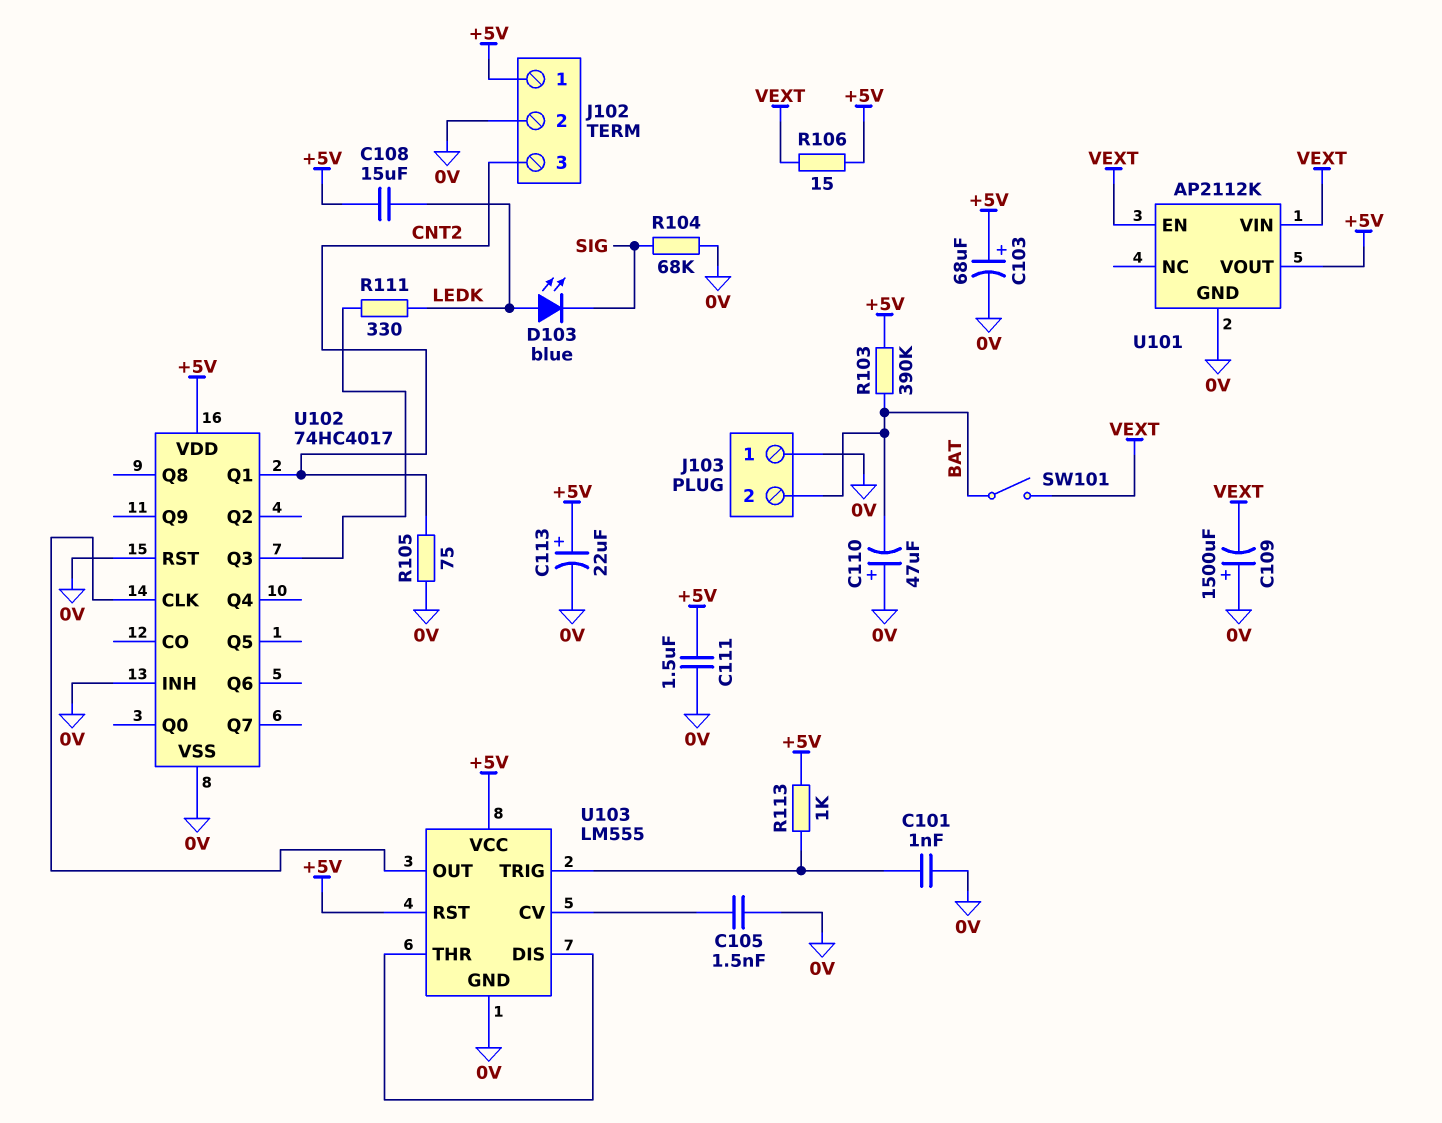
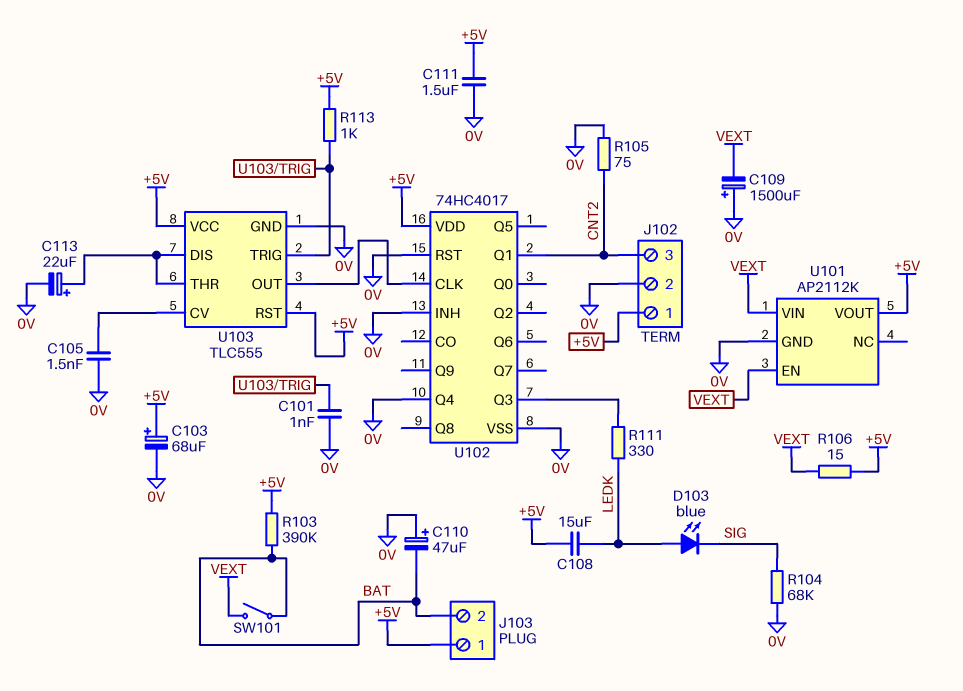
C113: 22uF (plus +5V, minus 0V) -> 22uF (plus U103/DIS, minus 0V)
J103 pin 1: 0V -> +5V
U102 pin Q4: none -> 0V
U103: LM555 -> TLC555

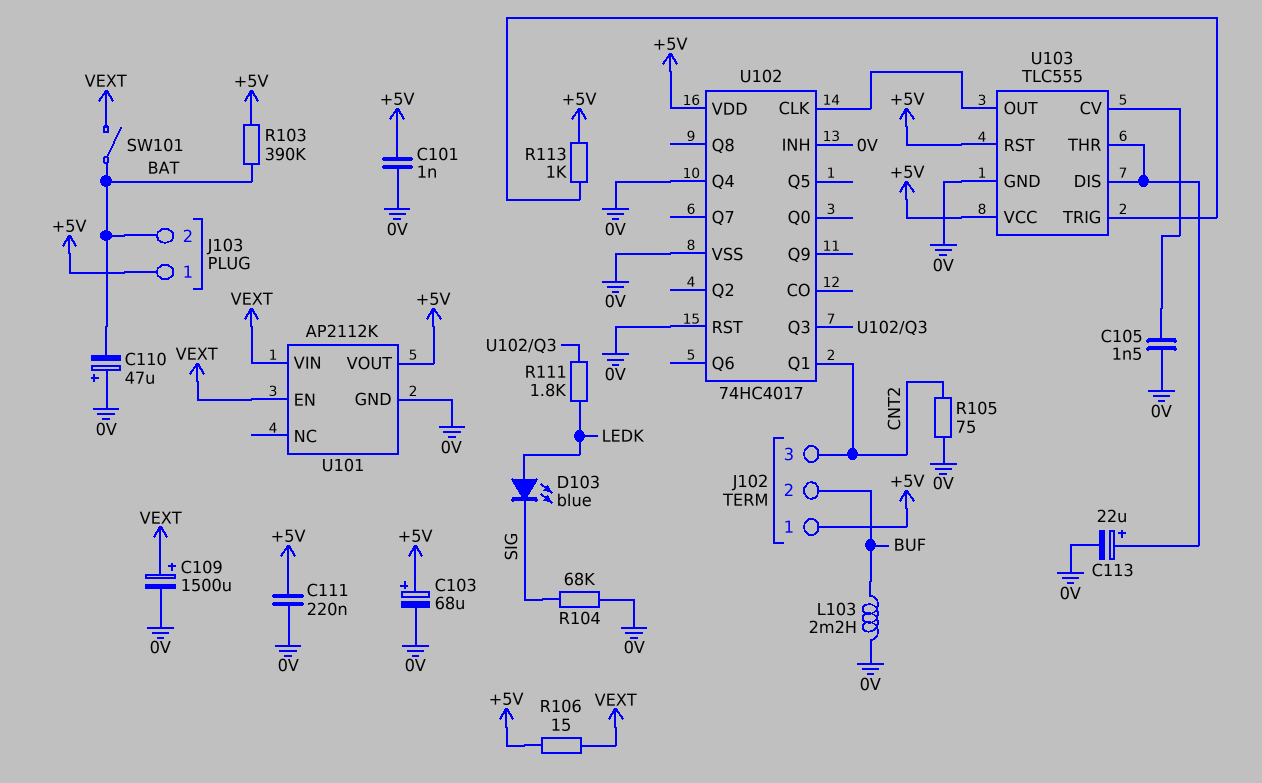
C101: 1nF (0V, U103/TRIG) -> 1nF (+5V, 0V)
C108: 15uF (+5V, LEDK) -> none
C109: 1500uF (plus 0V, minus VEXT) -> 1500uF (plus VEXT, minus 0V)
C111: 1.5uF (+5V, 0V) -> 220nF (+5V, 0V)
J102 pin 2: 0V -> BUF
L103: none -> 2.2mH (0V, BUF)
R111: 330 (LEDK, U102/Q3) -> 1.8k (LEDK, U102/Q3)

